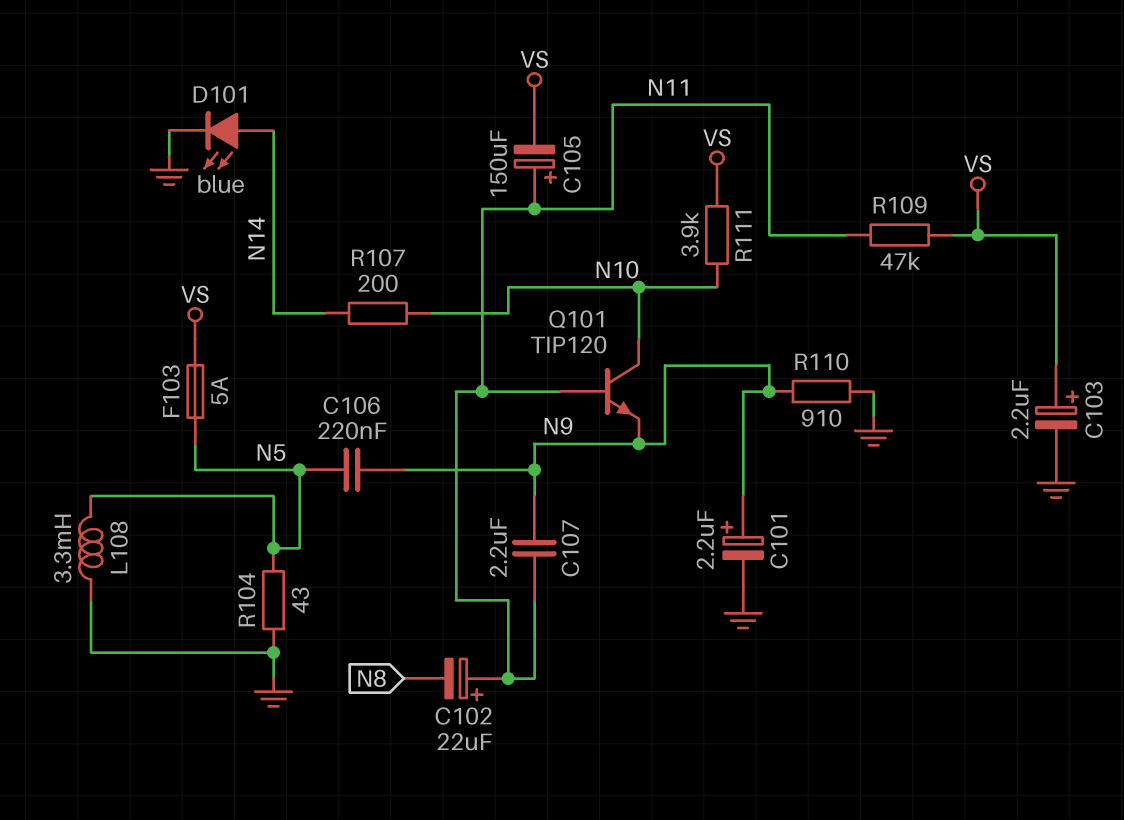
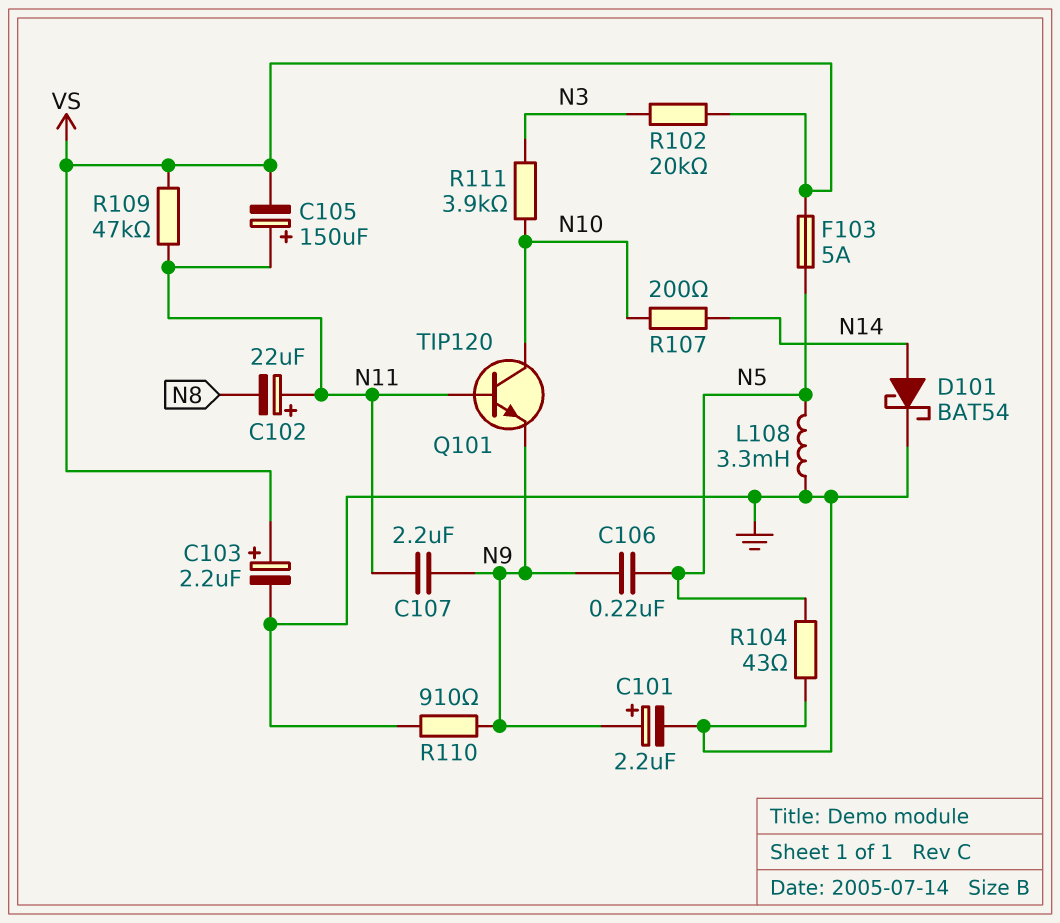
D101: LED blue (A N14, K GND) -> schottky BAT54 (A N14, K GND)
R102: none -> 20k (N3, VS)
R111: 3.9k (N10, VS) -> 3.9k (N3, N10)

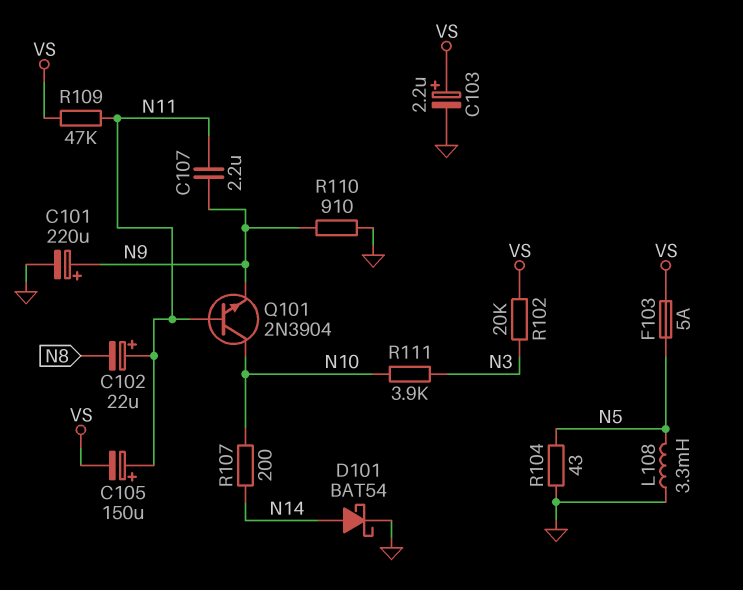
C101: 2.2uF (plus N9, minus GND) -> 220uF (plus N9, minus GND)
C106: 220nF (N5, N9) -> none
Q101: NPN TIP120 (B N11, C N10, E N9) -> NPN 2N3904 (B N11, C N10, E N9)

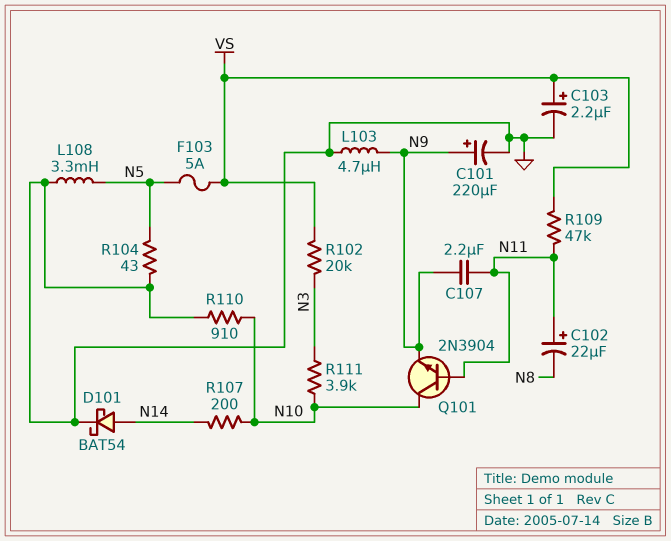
C105: 150uF (plus N11, minus VS) -> none
L103: none -> 4.7uH (GND, N9)
R110: 910 (GND, N9) -> 910 (GND, N10)

